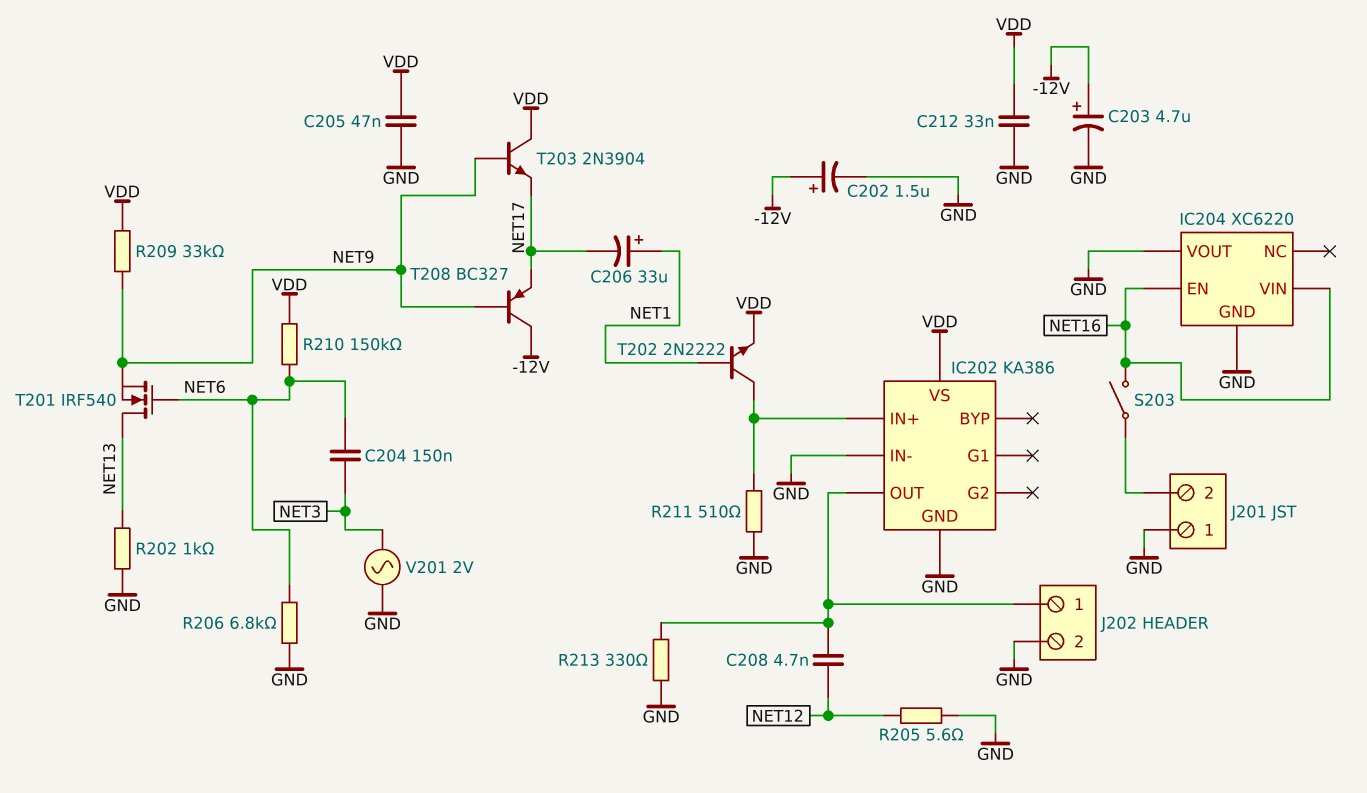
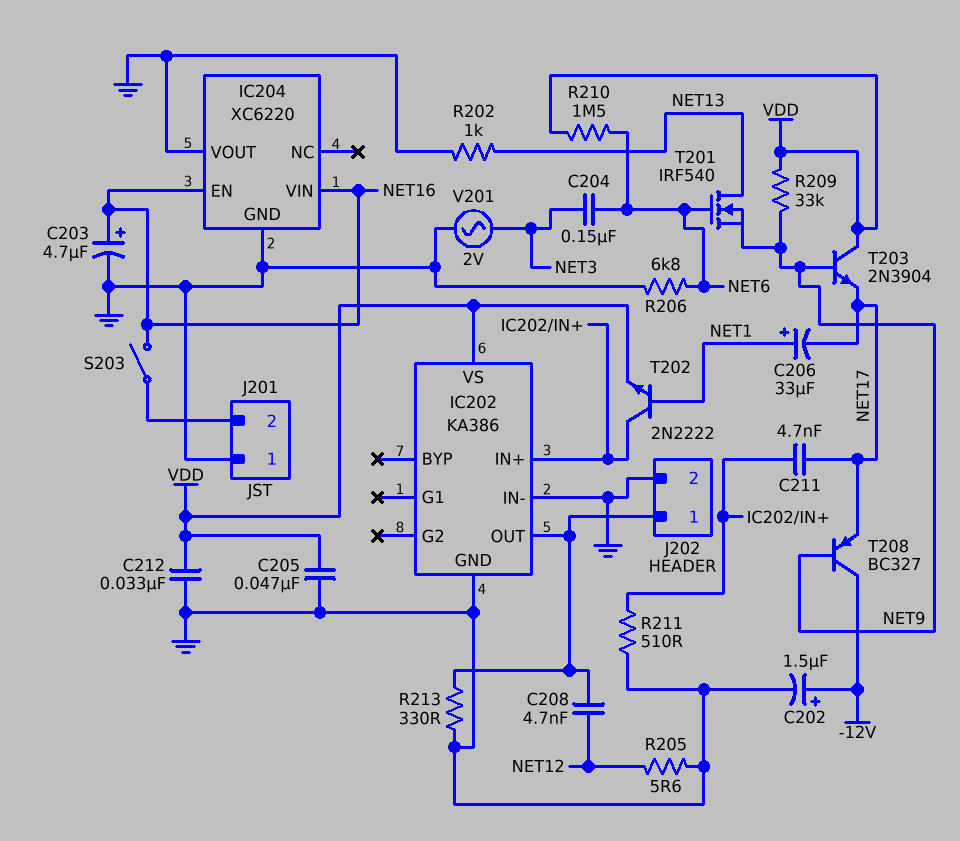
C203: 4.7uF (plus -12V, minus GND) -> 4.7uF (plus NET16, minus GND)
C211: none -> 4.7nF (IC202/IN+, NET17)
R210: 150k (NET6, VDD) -> 1.5M (NET6, VDD)

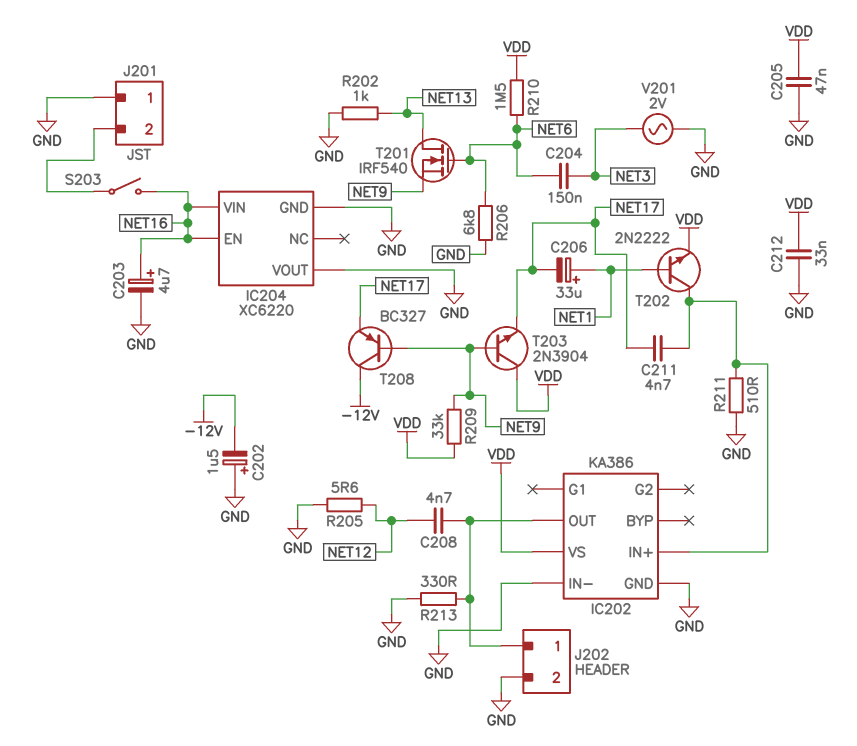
C202: 1.5uF (plus -12V, minus GND) -> 1.5uF (plus GND, minus -12V)

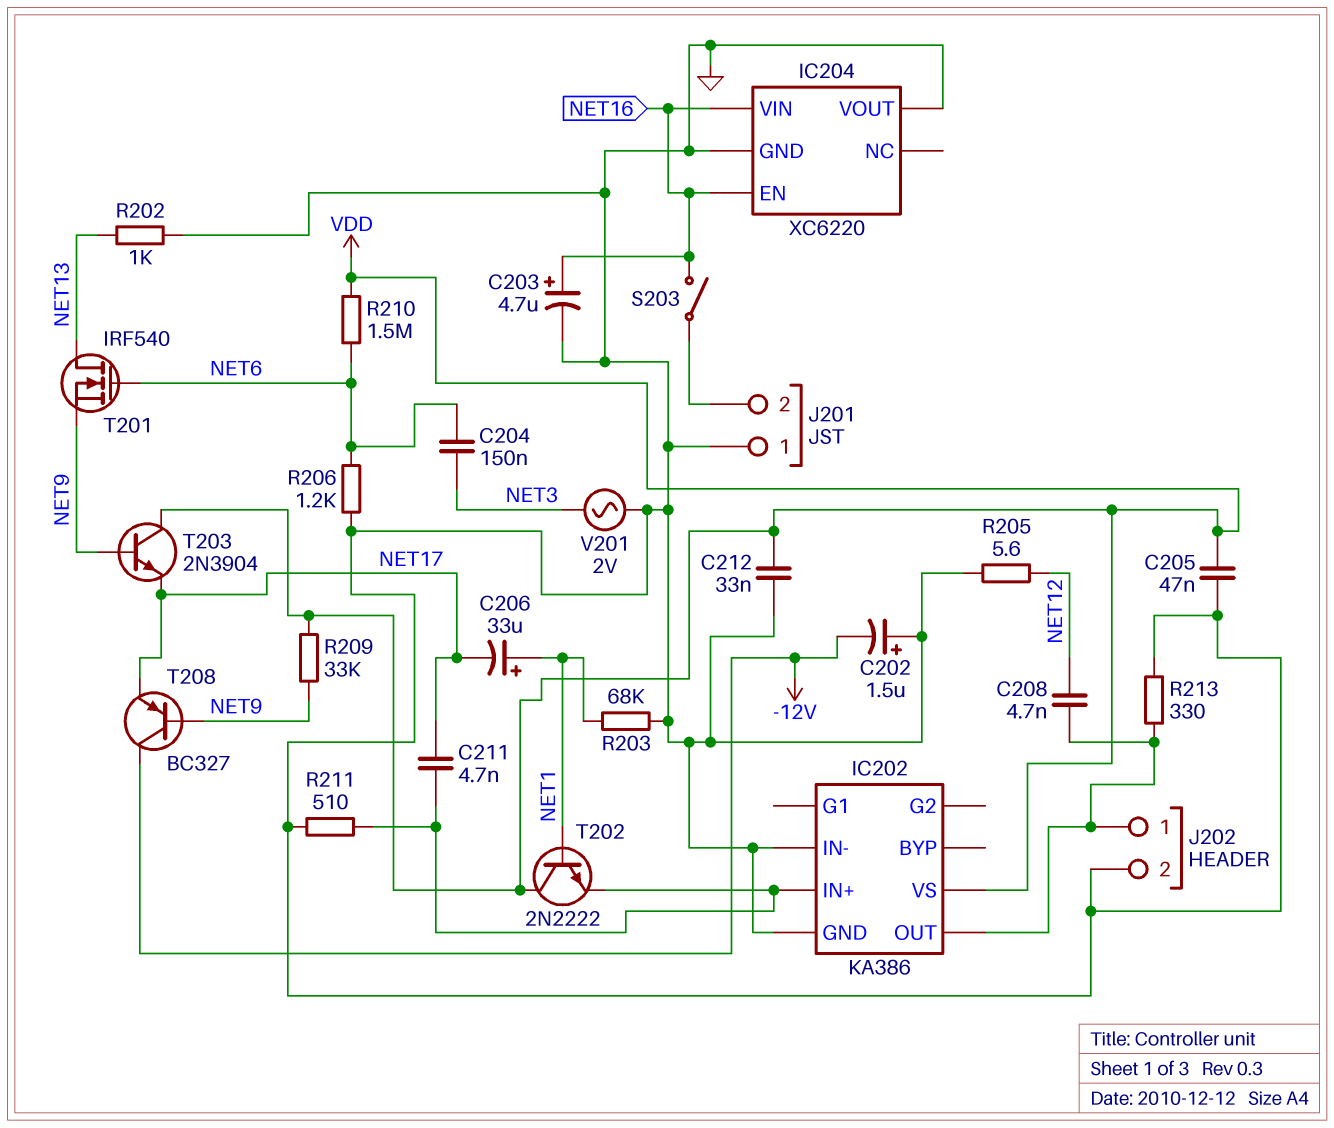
R203: none -> 68k (GND, NET1)
R206: 6.8k (GND, NET6) -> 1.2k (GND, NET6)
T202: NPN 2N2222 (B NET1, C IC202/IN+, E VDD) -> NPN 2N2222 (B NET1, C VDD, E IC202/IN+)

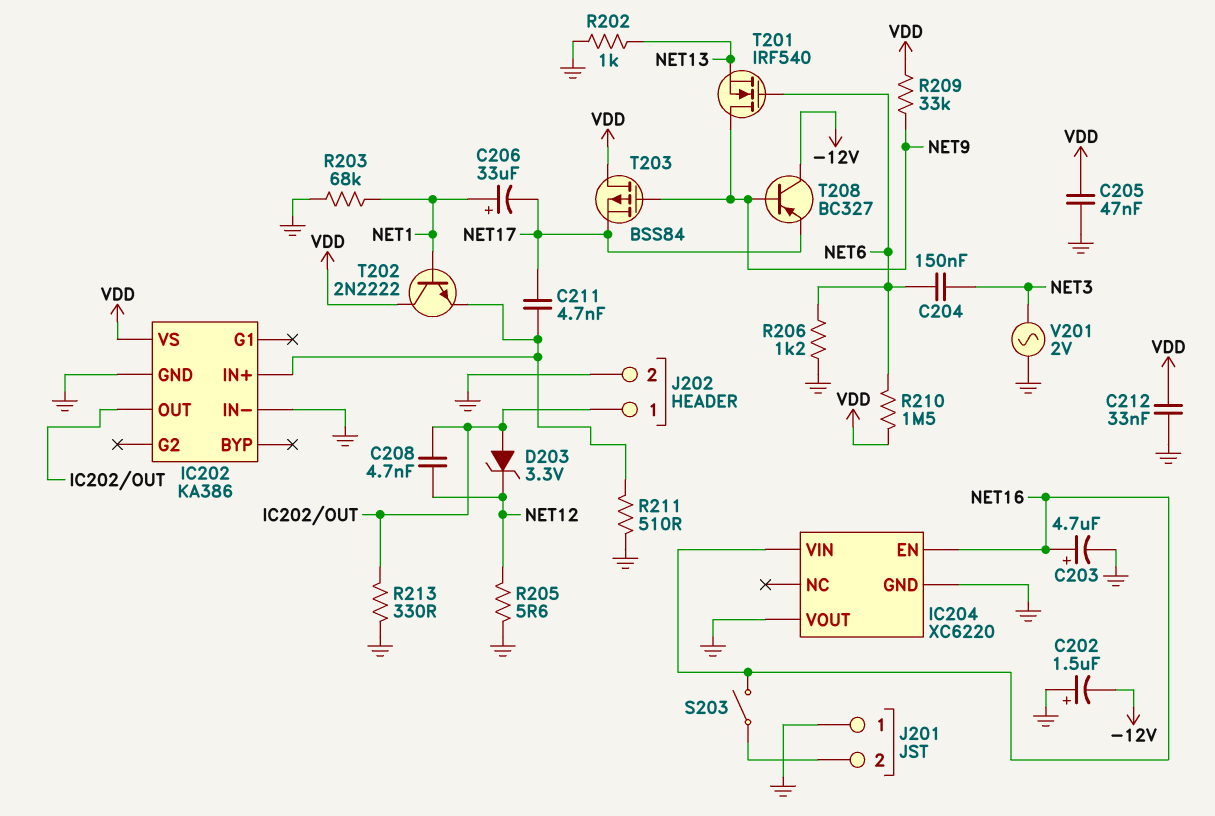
D203: none -> zener 3.3V (A IC202/OUT, K NET12)
T201: NMOS IRF540 (G NET6, D NET13, S NET9) -> NMOS IRF540 (G NET6, D NET9, S NET13)
T203: NPN 2N3904 (B NET9, C VDD, E NET17) -> PMOS BSS84 (G NET9, D VDD, S NET17)

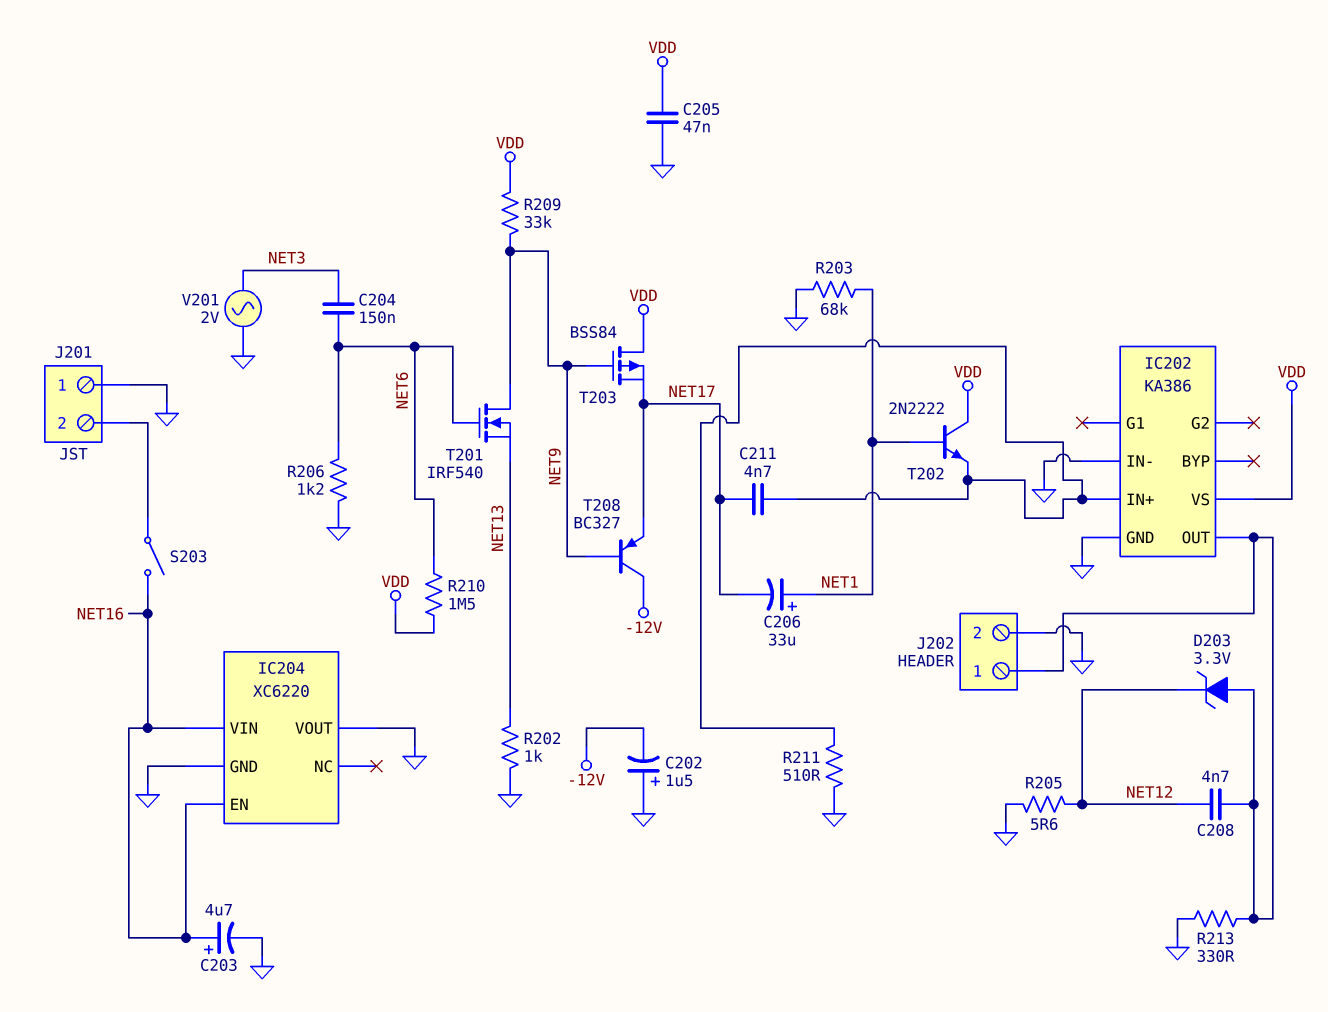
C212: 33nF (GND, VDD) -> none

